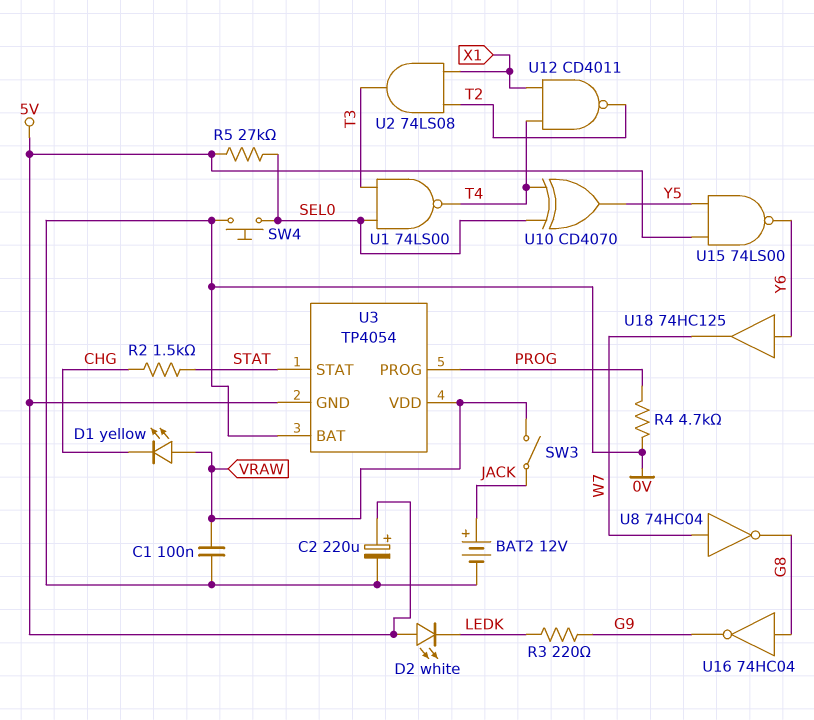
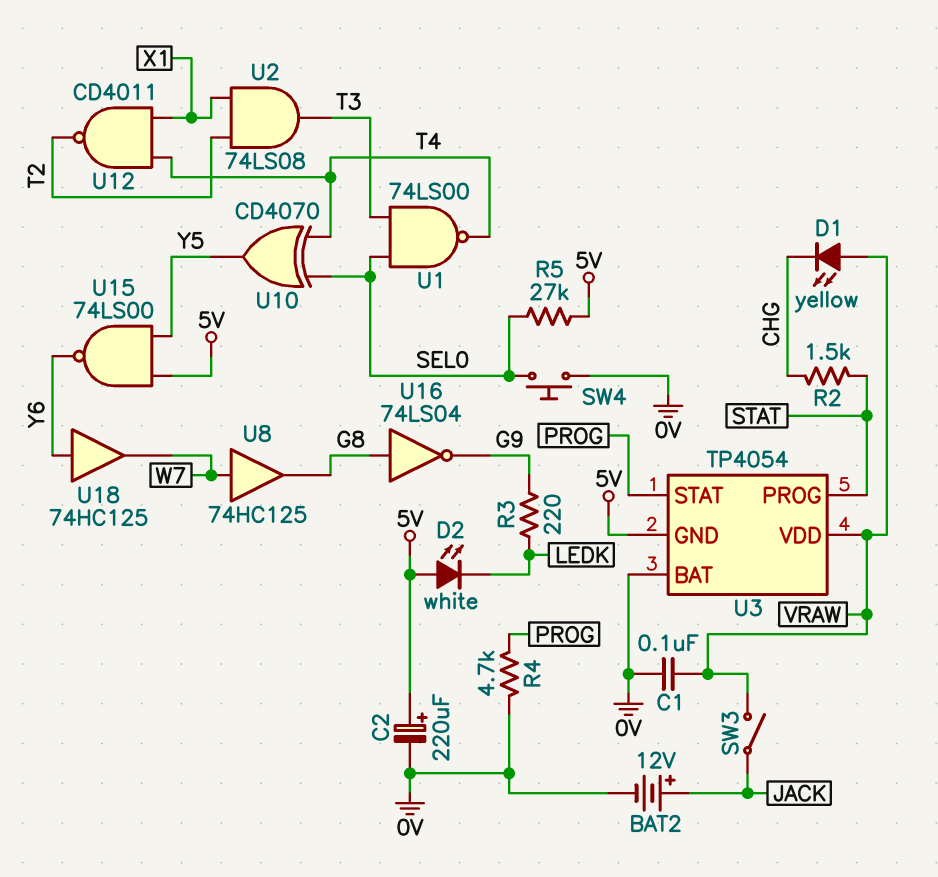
U3 pin PROG: PROG -> STAT
U3 pin STAT: STAT -> PROG
U8: NOT 74HC04 (in W7, out G8) -> buffer 74HC125 (in W7, out G8)
U16: NOT 74HC04 (in G8, out G9) -> NOT 74LS04 (in G8, out G9)

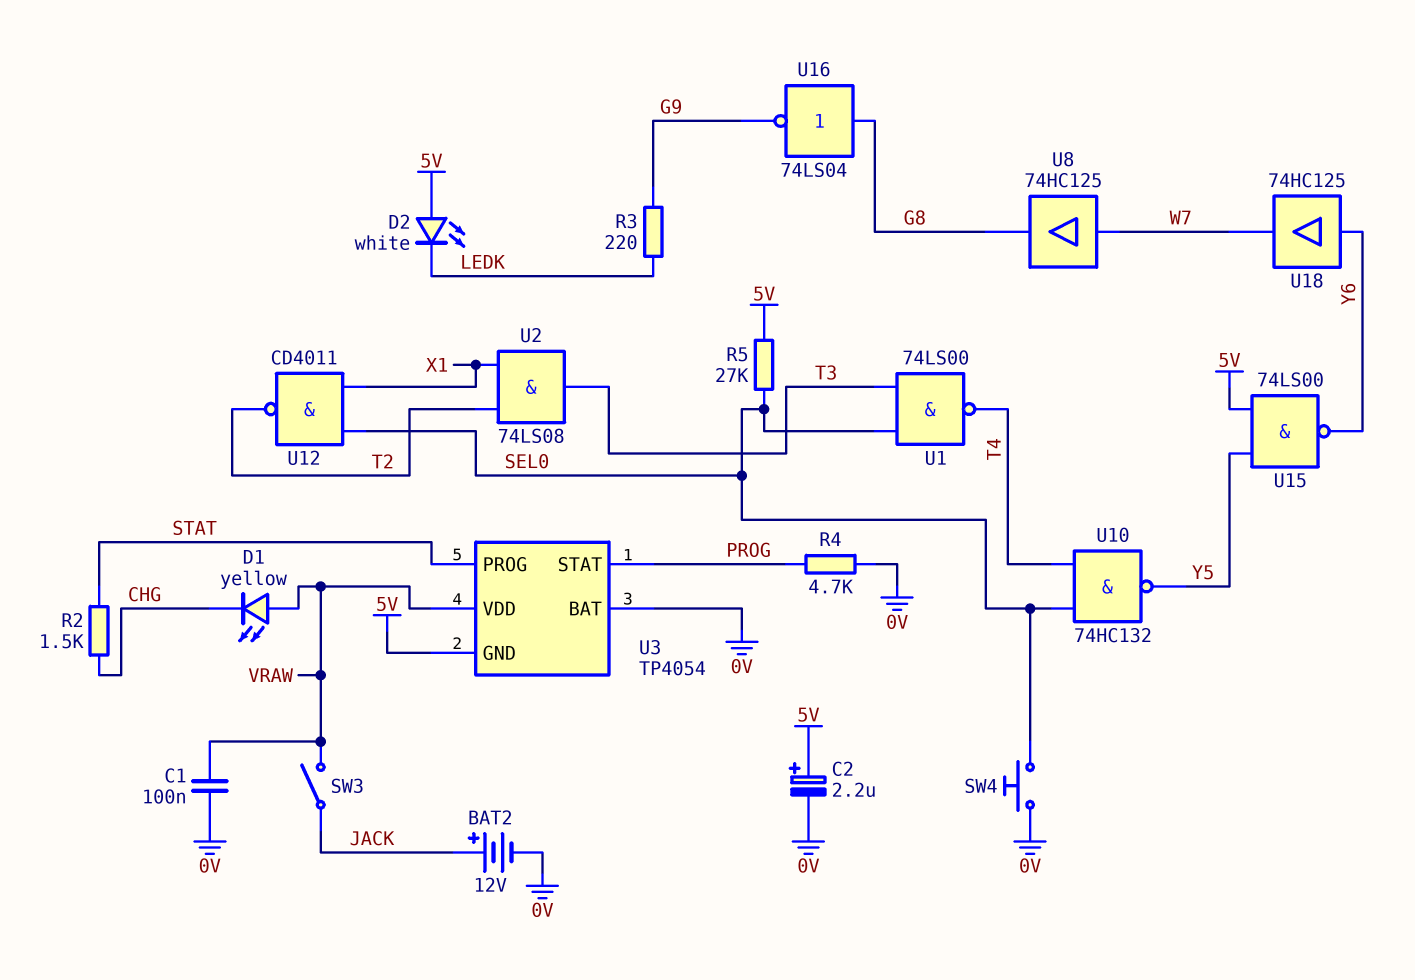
C2: 220uF (plus 5V, minus 0V) -> 2.2uF (plus 5V, minus 0V)
U10: XOR CD4070 (in SEL0, in T4, out Y5) -> NAND 74HC132 (in SEL0, in T4, out Y5)
U12: NAND CD4011 (in T4, in X1, out T2) -> NAND CD4011 (in SEL0, in X1, out T2)

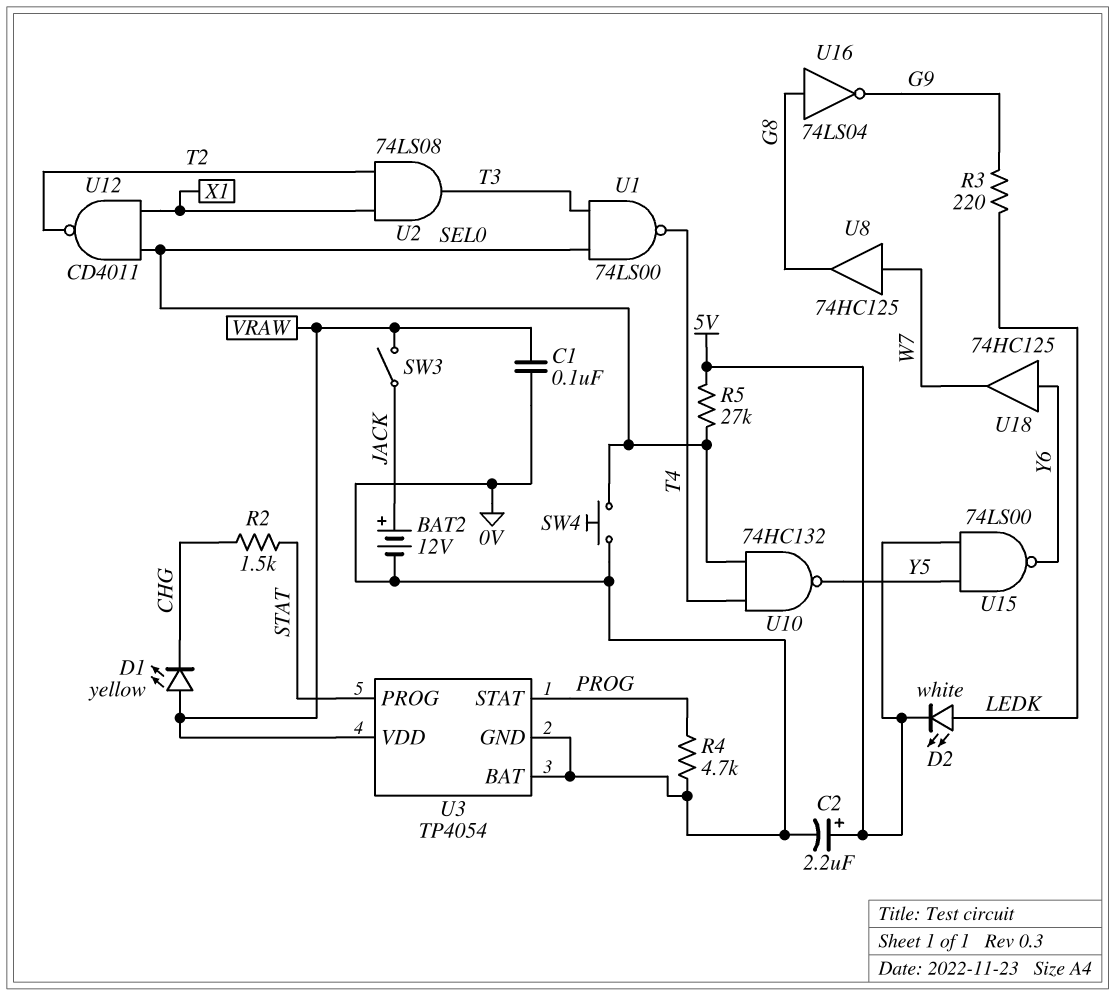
D2: LED white (A 5V, K LEDK) -> LED white (A LEDK, K 5V)
U3 pin GND: 5V -> 0V

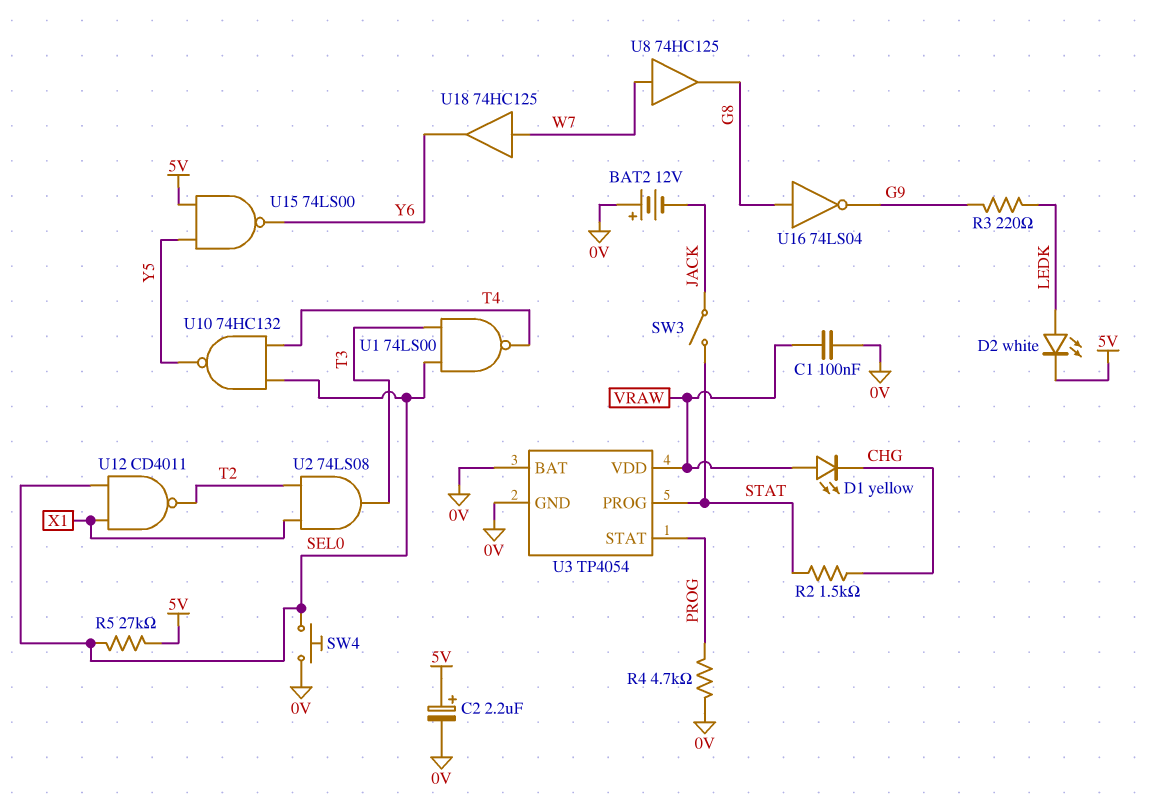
BAT2: 12V (plus JACK, minus 0V) -> 12V (plus 0V, minus JACK)
SW3: switch (JACK, VRAW) -> switch (JACK, STAT)
U18: buffer 74HC125 (in Y6, out W7) -> buffer 74HC125 (in W7, out Y6)

